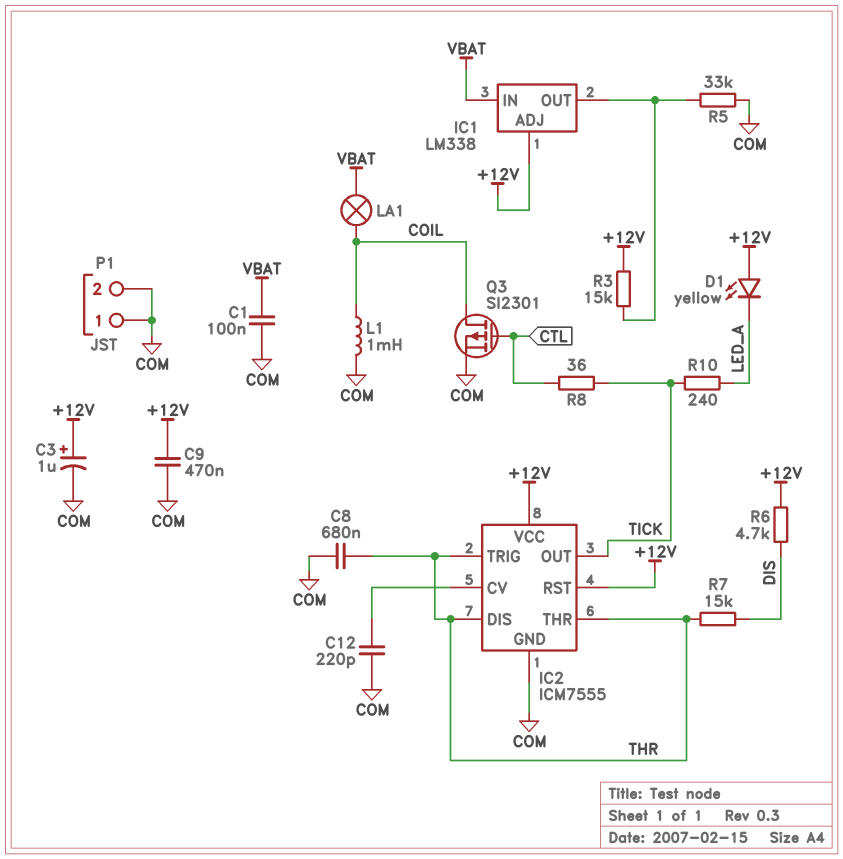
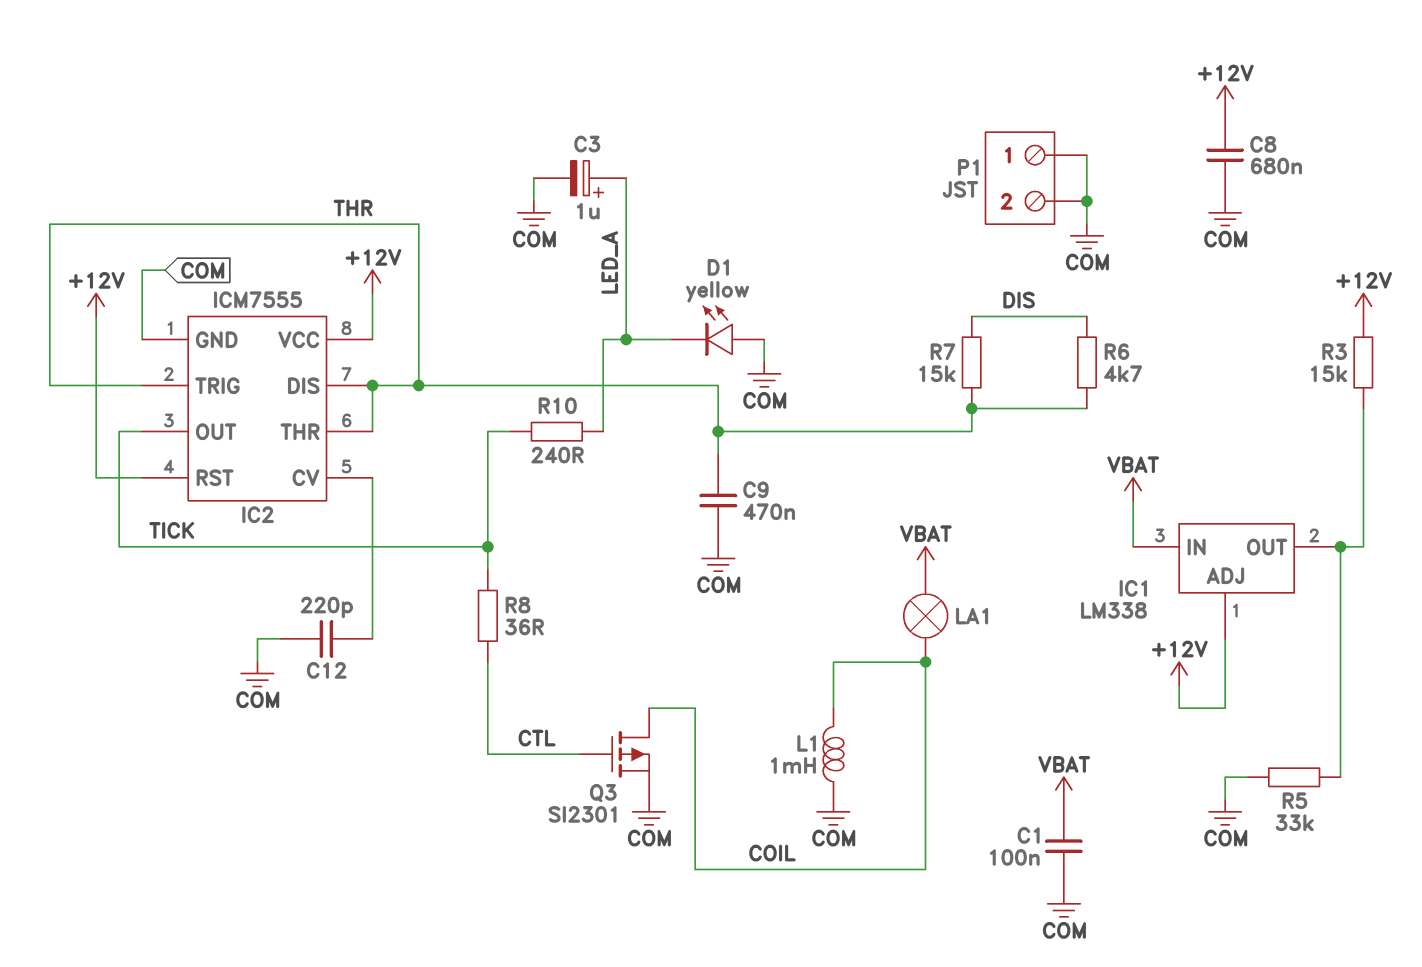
C3: 1uF (plus +12V, minus COM) -> 1uF (plus LED_A, minus COM)
C8: 680nF (COM, THR) -> 680nF (+12V, COM)
C9: 470nF (+12V, COM) -> 470nF (COM, THR)
D1: LED yellow (A +12V, K LED_A) -> LED yellow (A COM, K LED_A)
R6: 4.7k (+12V, DIS) -> 4.7k (DIS, THR)

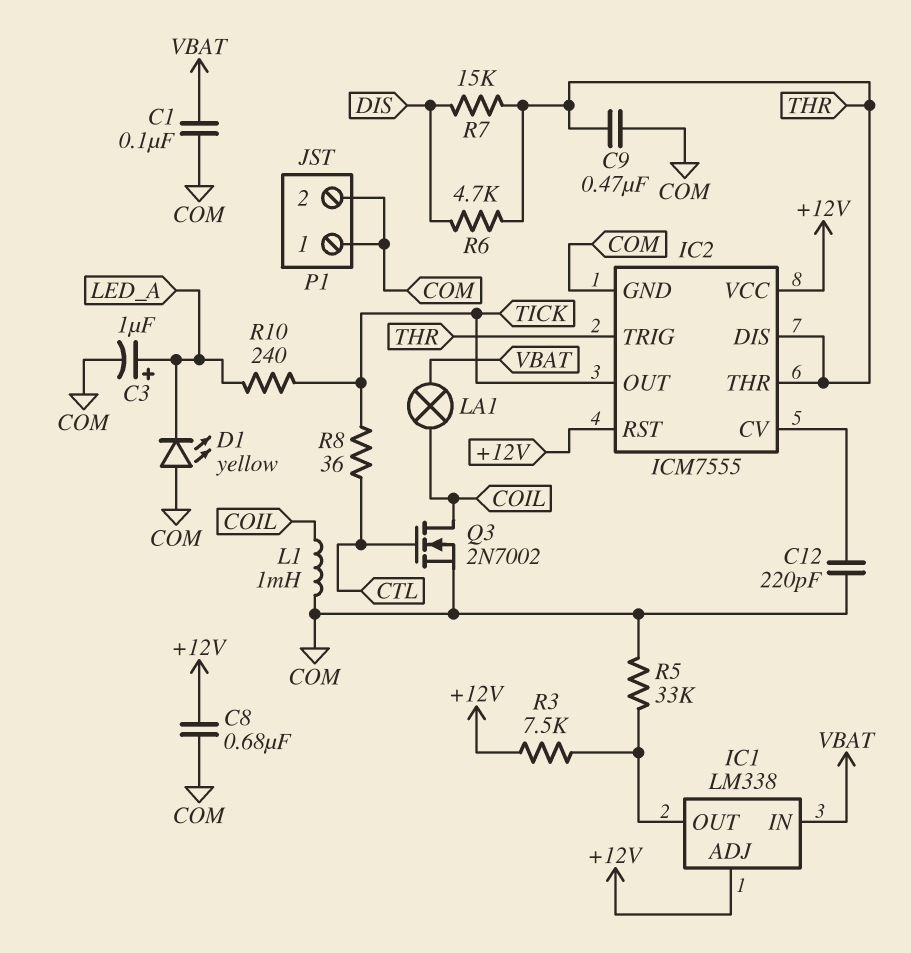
Q3: PMOS SI2301 (G CTL, D COIL, S COM) -> NMOS 2N7002 (G CTL, D COIL, S COM)
R3: 15k (+12V, IC1/OUT) -> 7.5k (+12V, IC1/OUT)

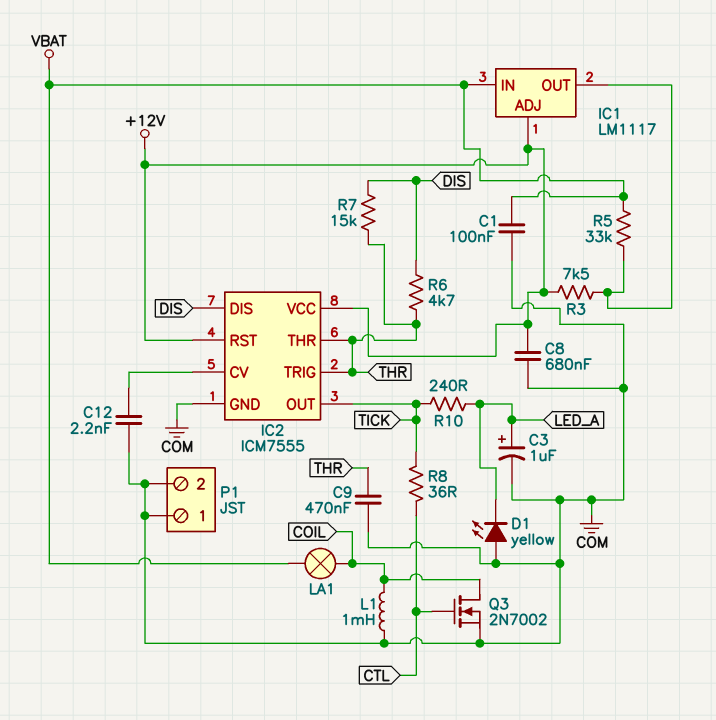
C12: 220pF (COM, IC2/CV) -> 2.2nF (COM, IC2/CV)
IC1: LM338 -> LM1117
IC2 pin DIS: THR -> DIS
R5: 33k (COM, IC1/OUT) -> 33k (IC1/OUT, VBAT)

